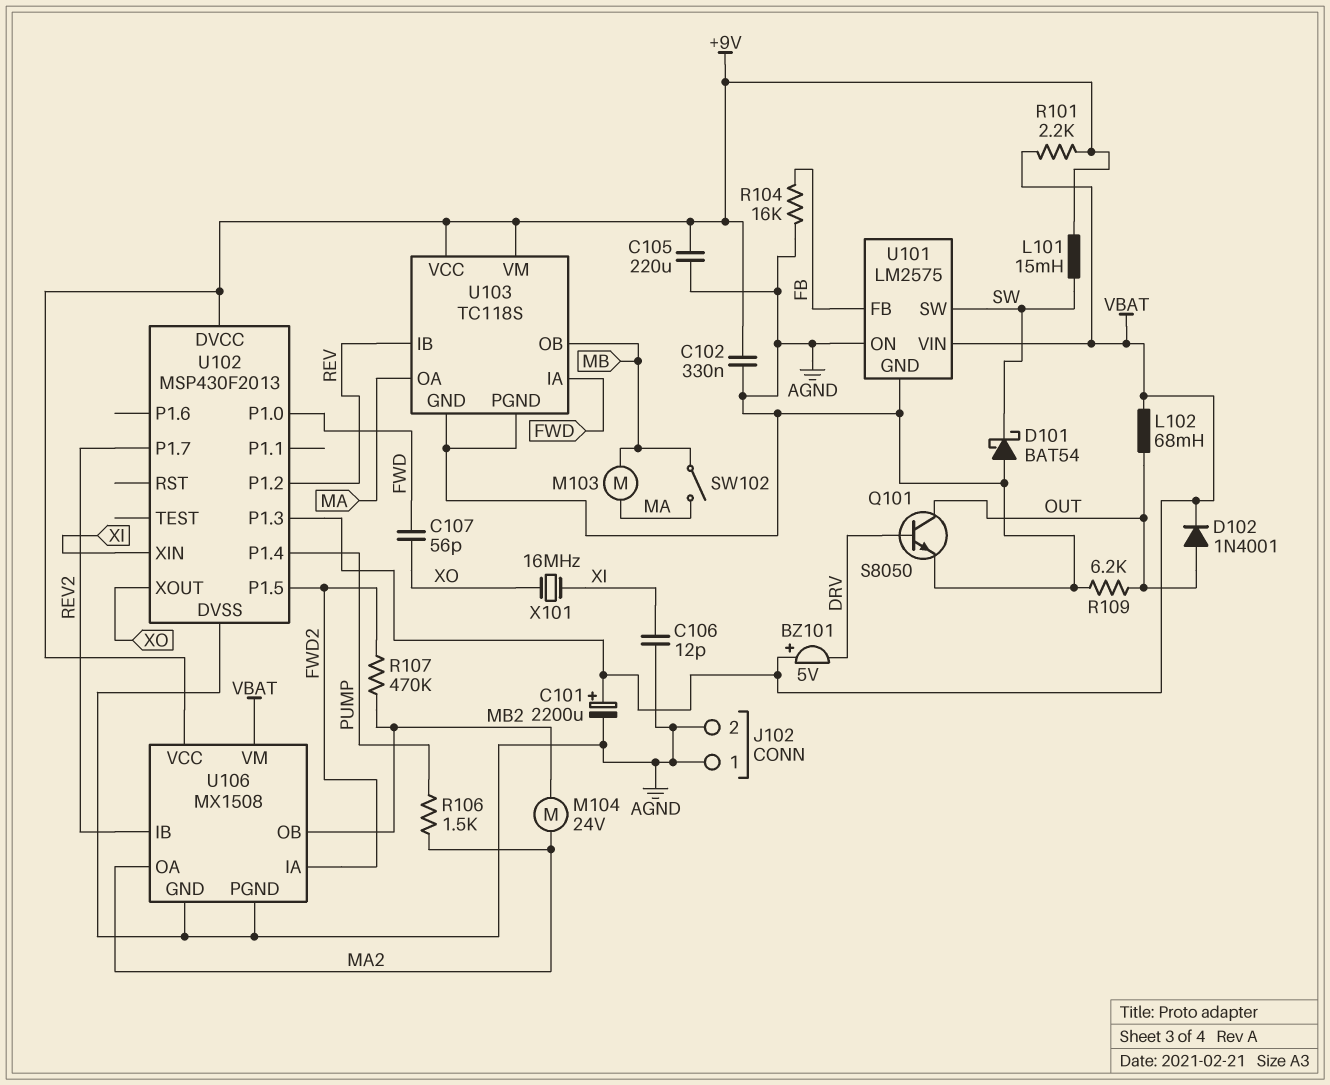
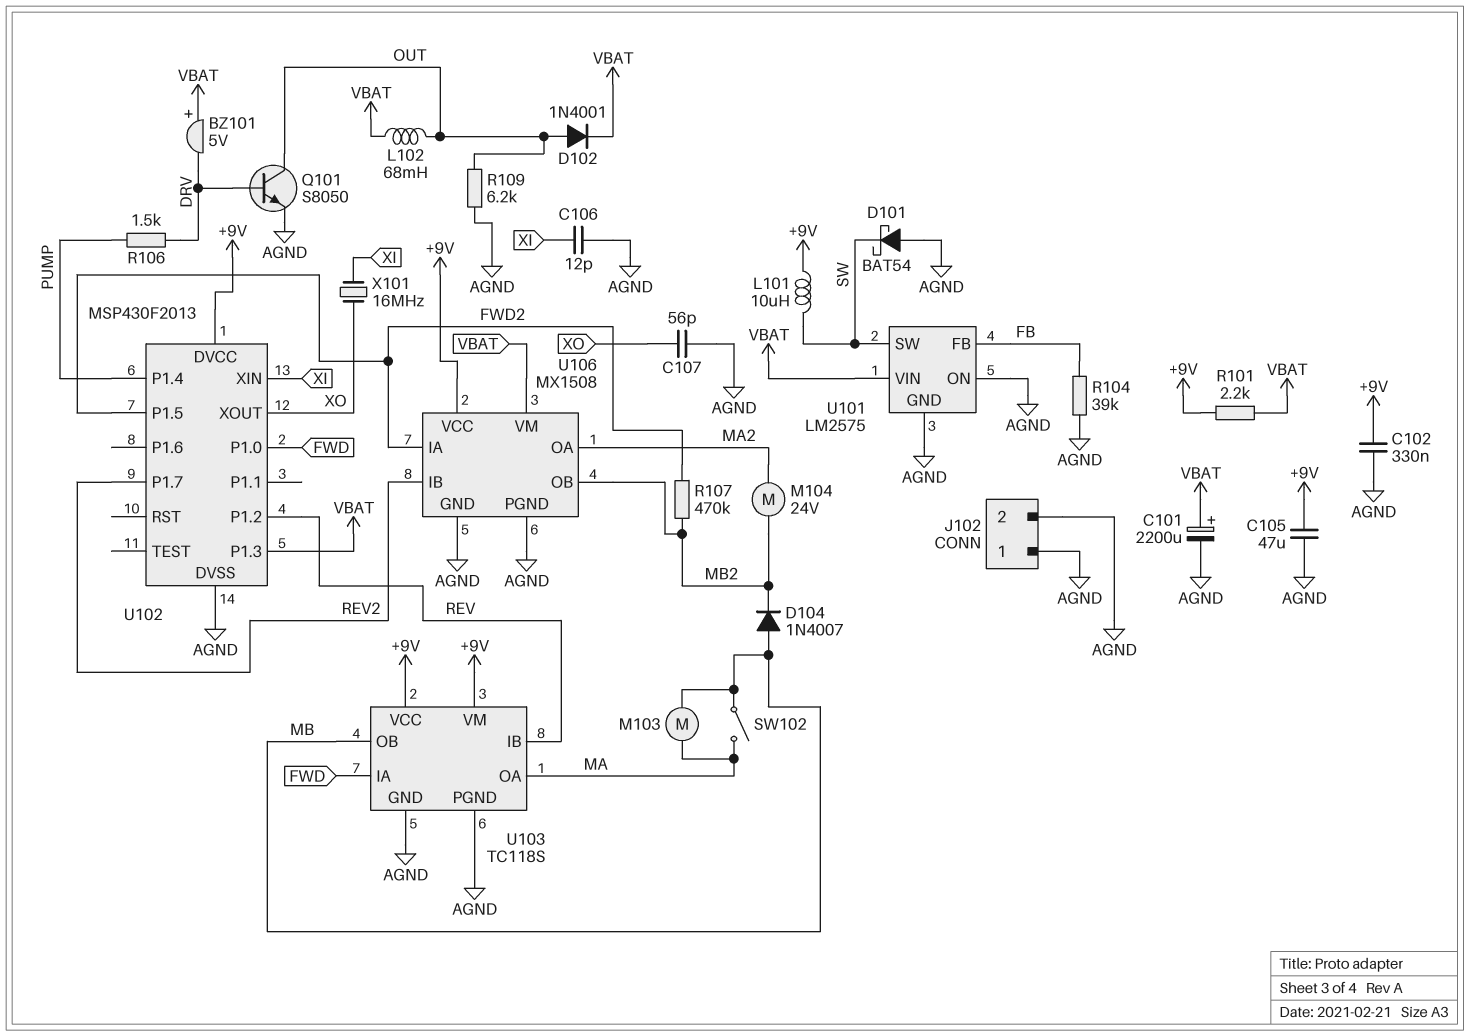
C105: 220uF (+9V, AGND) -> 47uF (+9V, AGND)
C107: 56pF (FWD, XO) -> 56pF (AGND, XO)
D104: none -> diode 1N4007 (A MB, K MB2)
L101: 15mH (+9V, SW) -> 10uH (+9V, SW)
R104: 16k (AGND, FB) -> 39k (AGND, FB)
R106: 1.5k (MA2, PUMP) -> 1.5k (DRV, PUMP)

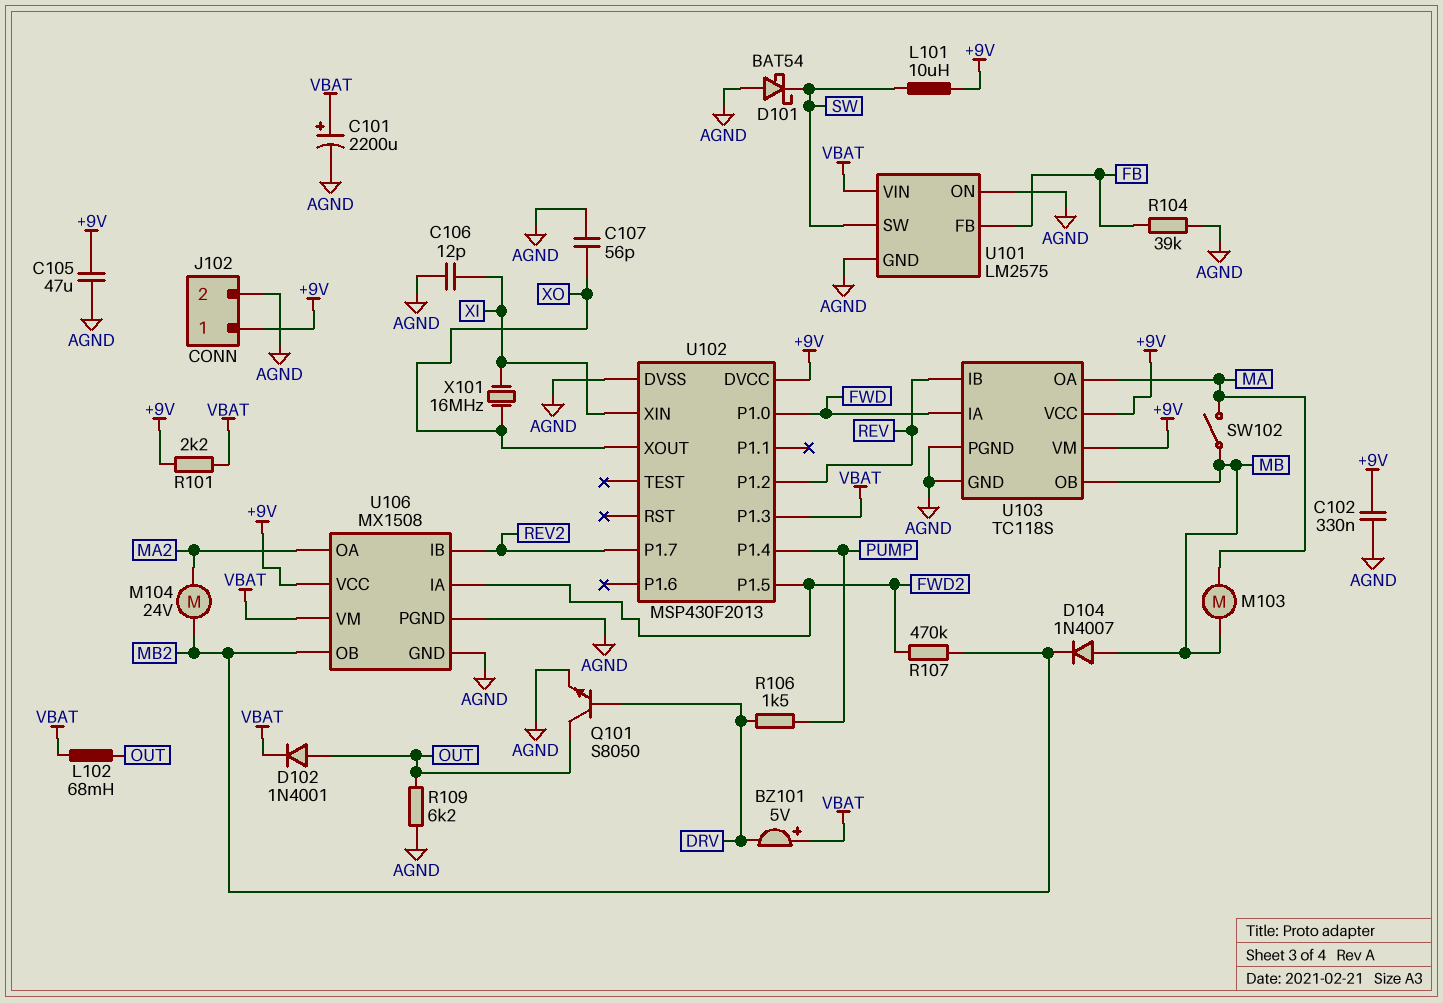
J102 pin 1: AGND -> +9V

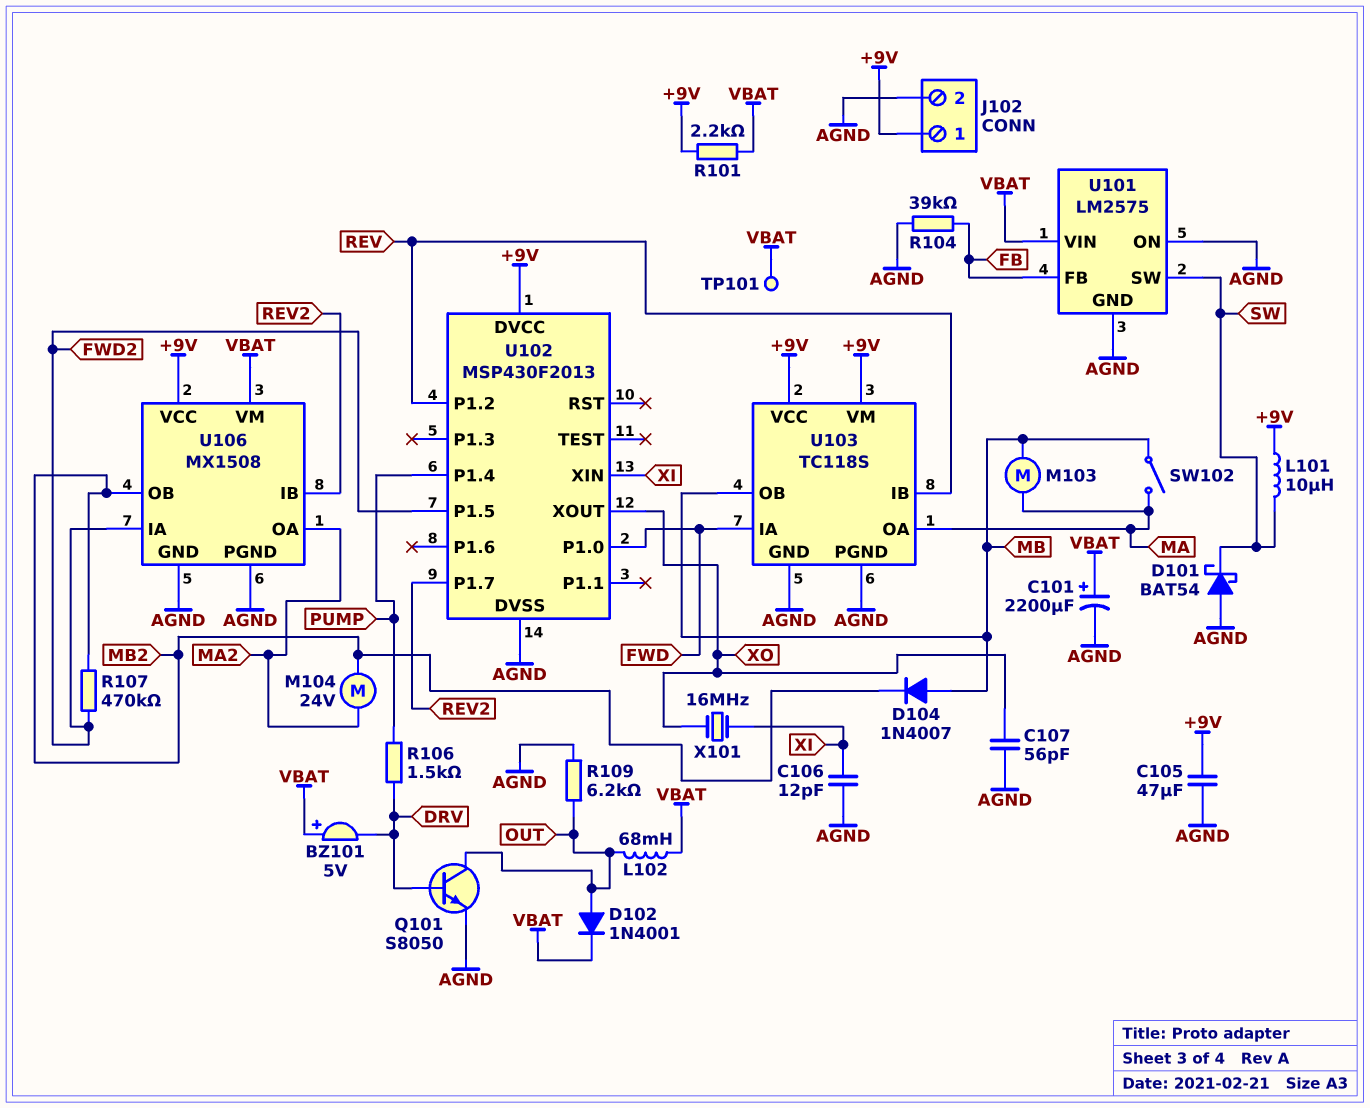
C102: 330nF (+9V, AGND) -> none
TP101: none -> test point (VBAT)
U102 pin P1.3: VBAT -> none

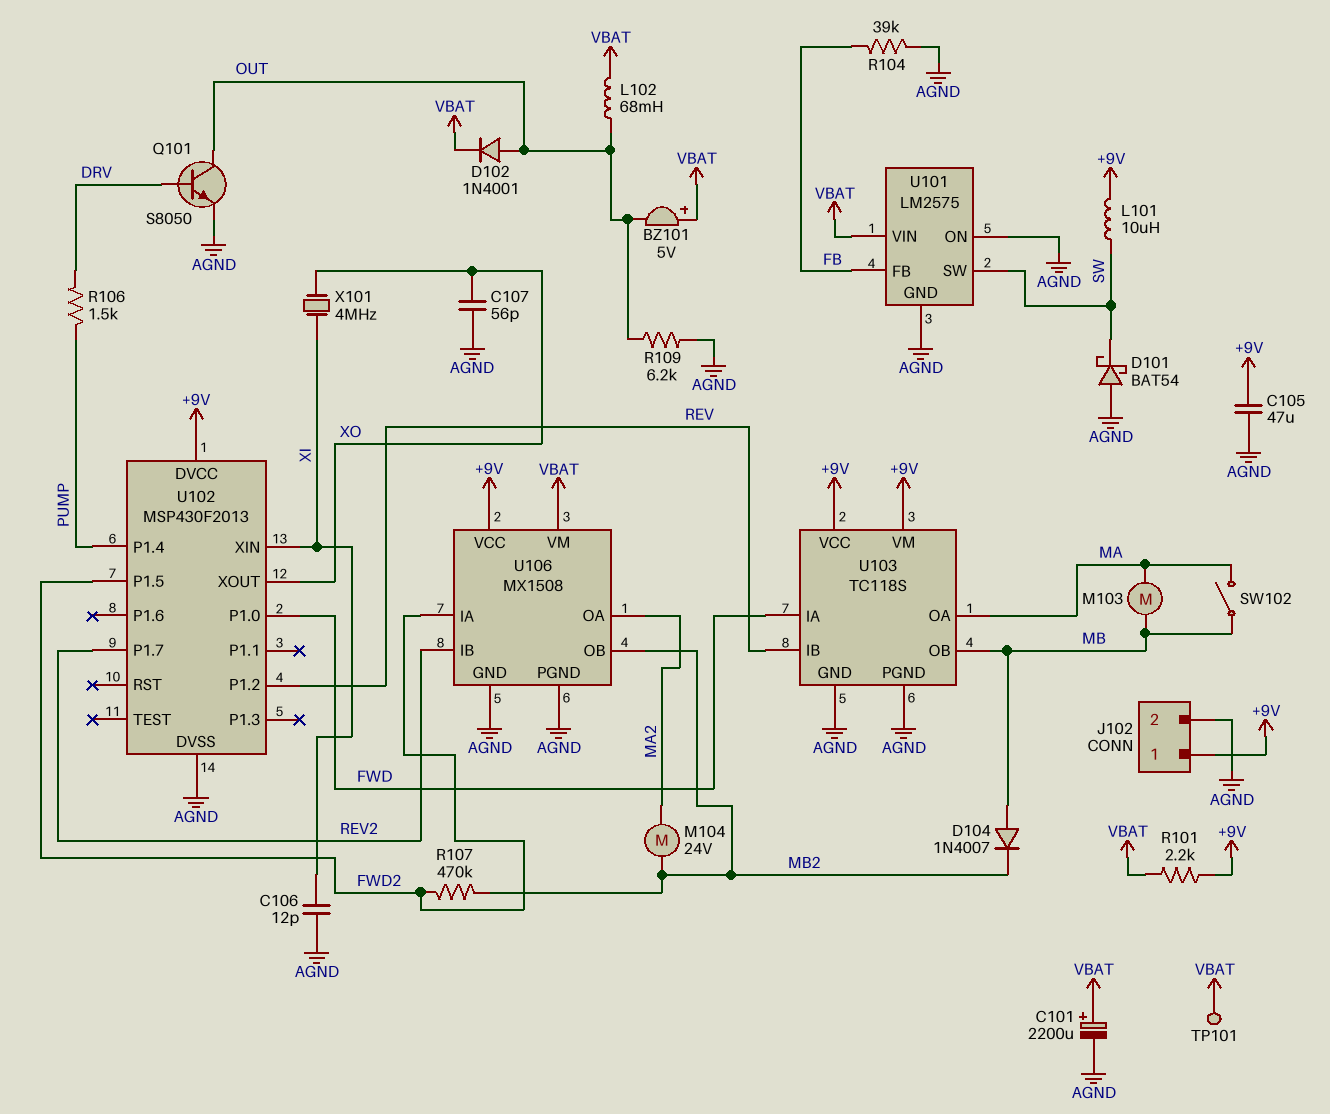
BZ101: buzzer 5V (plus VBAT, minus DRV) -> buzzer 5V (plus VBAT, minus OUT)
X101: 16MHz (XI, XO) -> 4MHz (XI, XO)

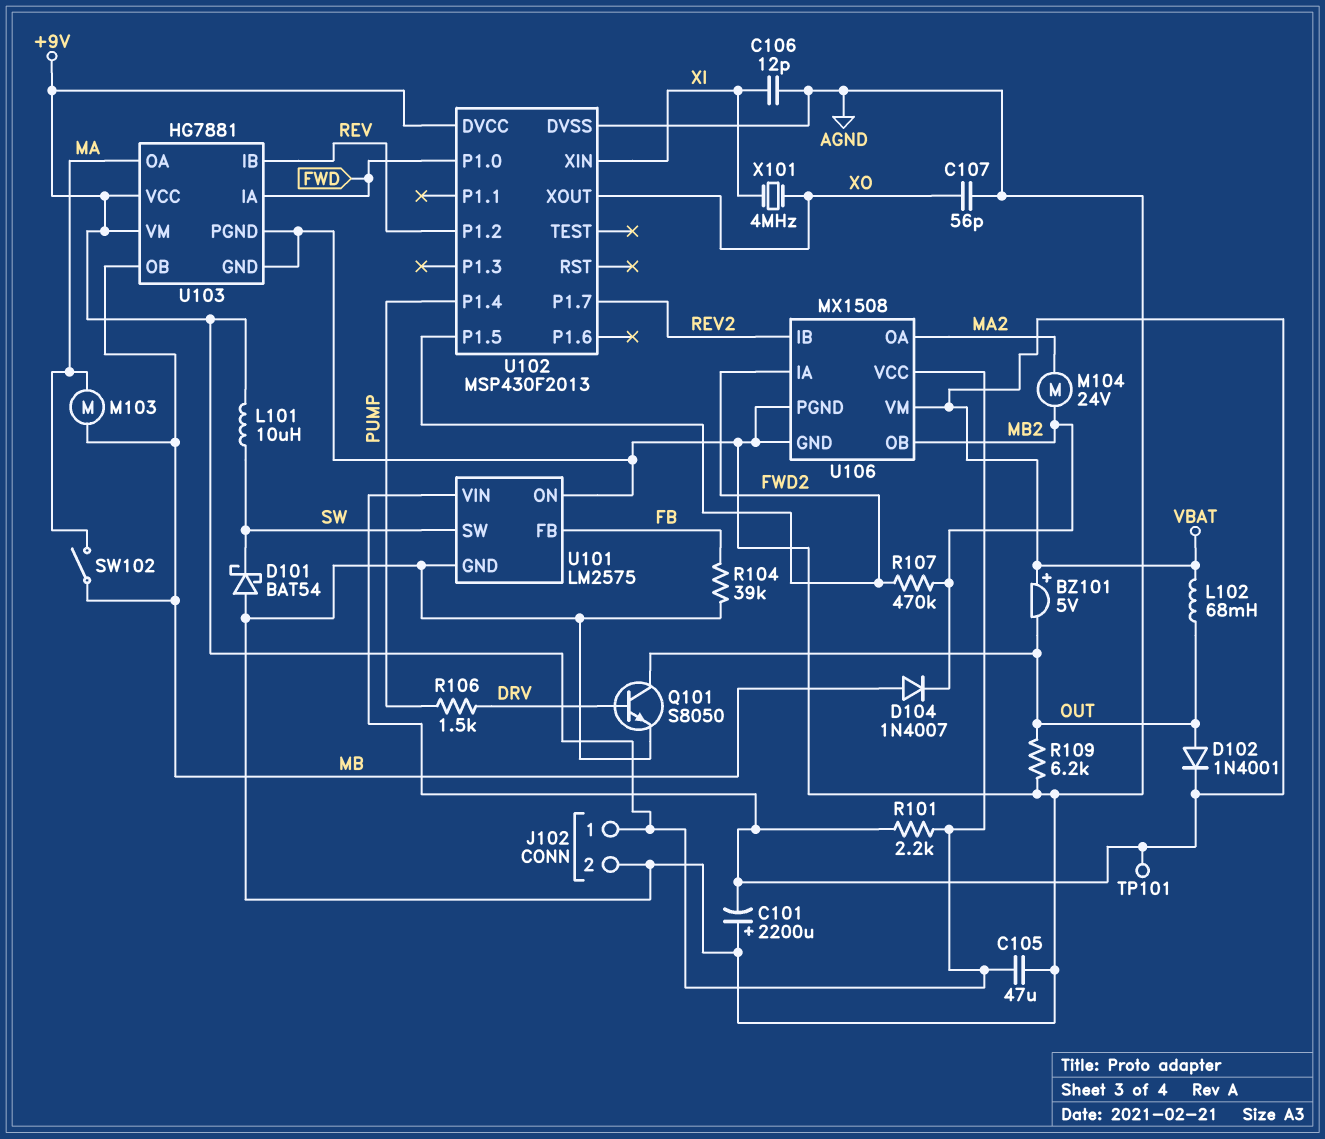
C101: 2200uF (plus VBAT, minus AGND) -> 2200uF (plus AGND, minus VBAT)
U103: TC118S -> HG7881

